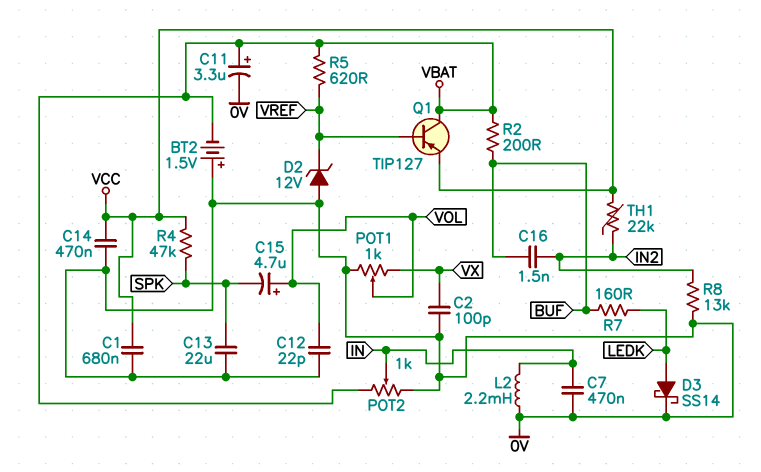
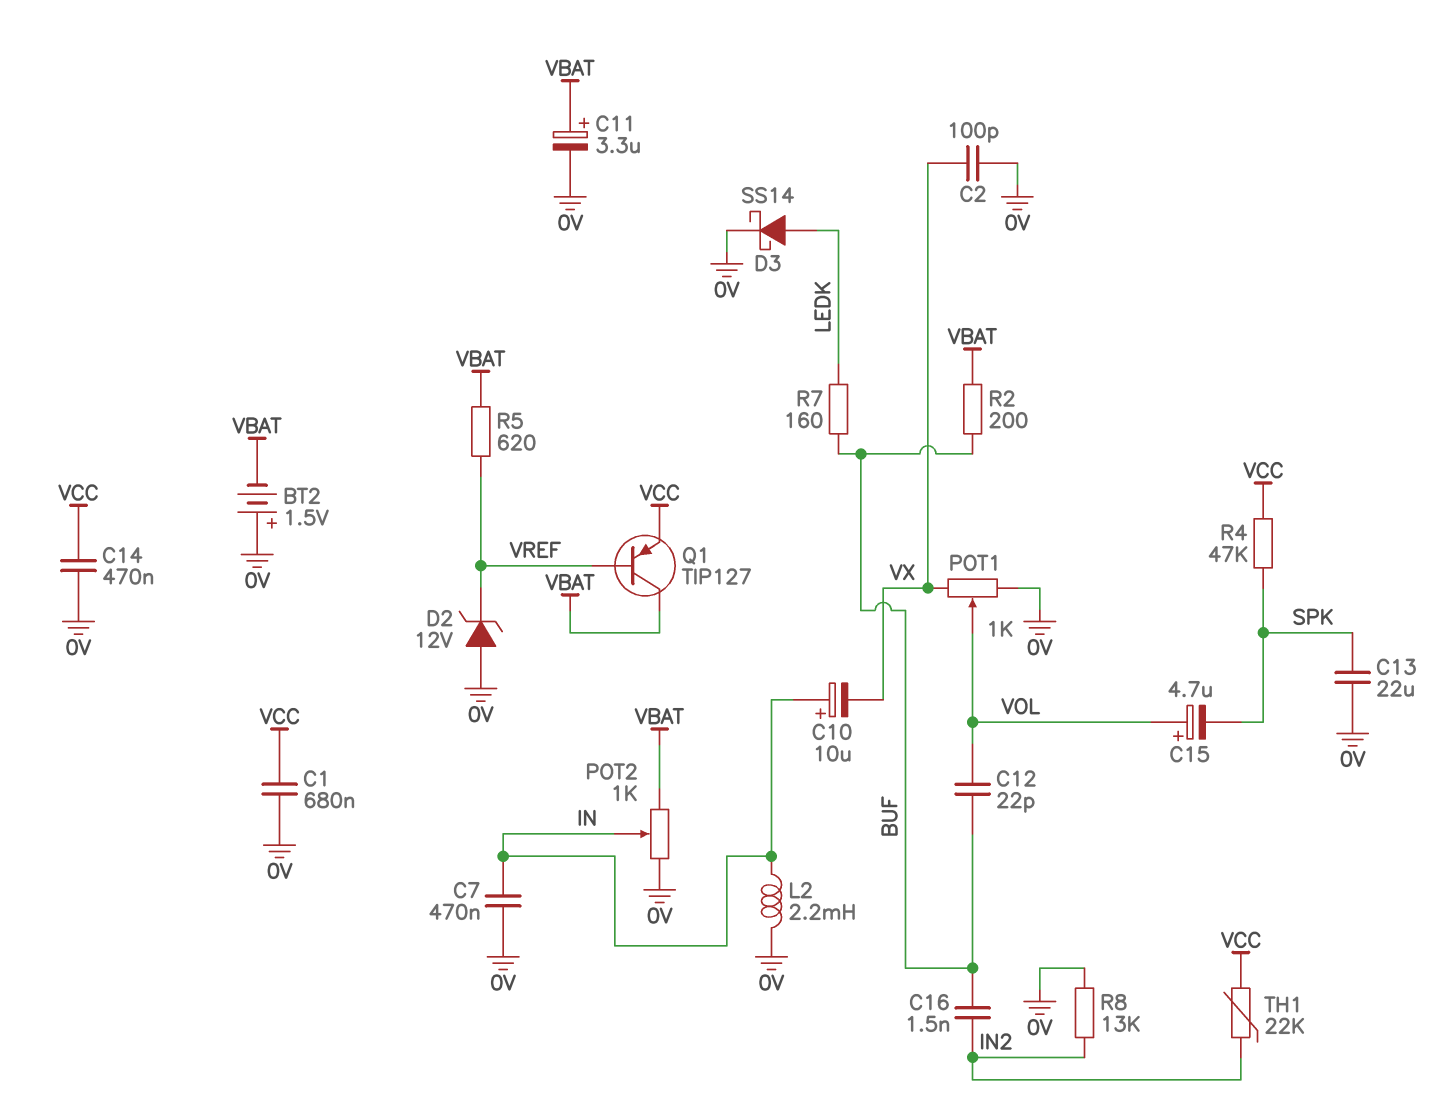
C10: none -> 10uF (plus IN, minus VX)
C12: 22pF (0V, VOL) -> 22pF (BUF, VOL)

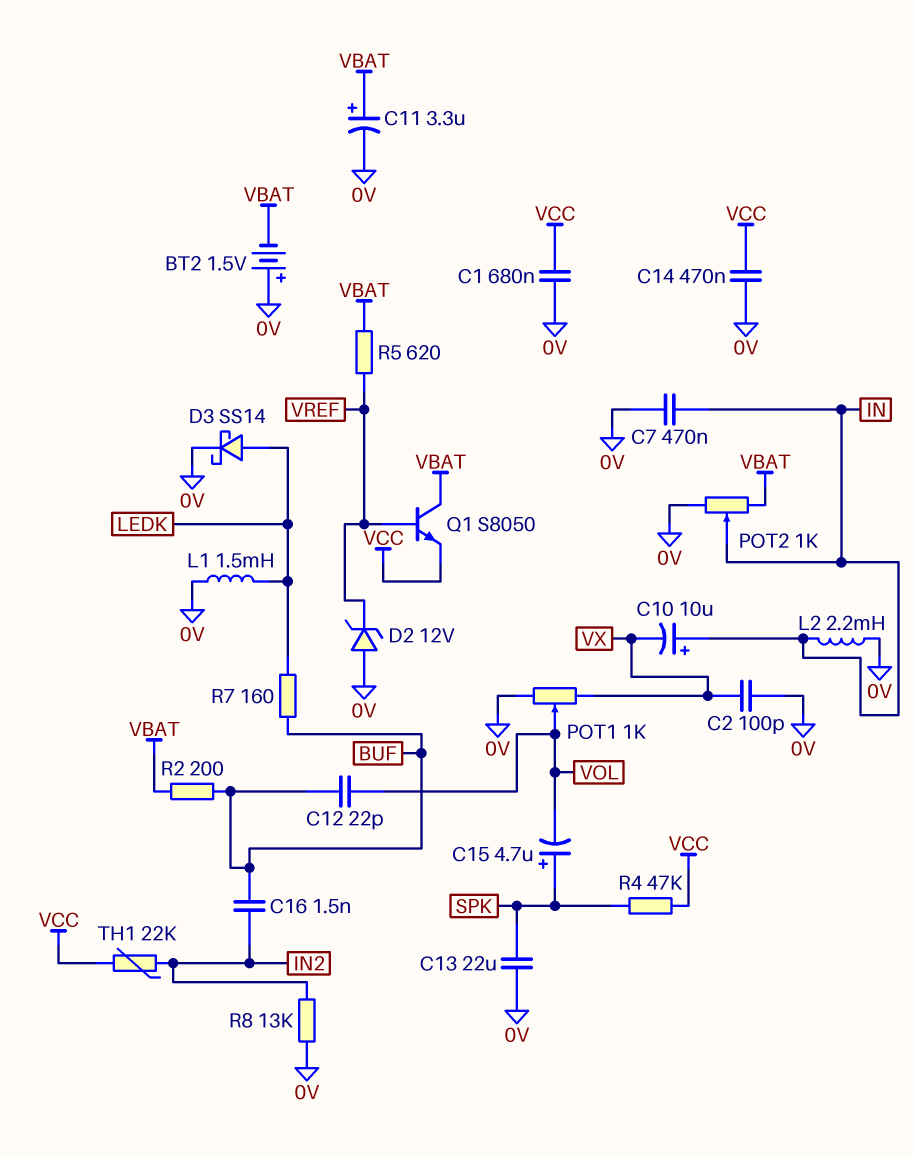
C15: 4.7uF (plus VOL, minus SPK) -> 4.7uF (plus SPK, minus VOL)
L1: none -> 1.5mH (0V, LEDK)
Q1: PNP TIP127 (B VREF, C VBAT, E VCC) -> NPN S8050 (B VREF, C VBAT, E VCC)

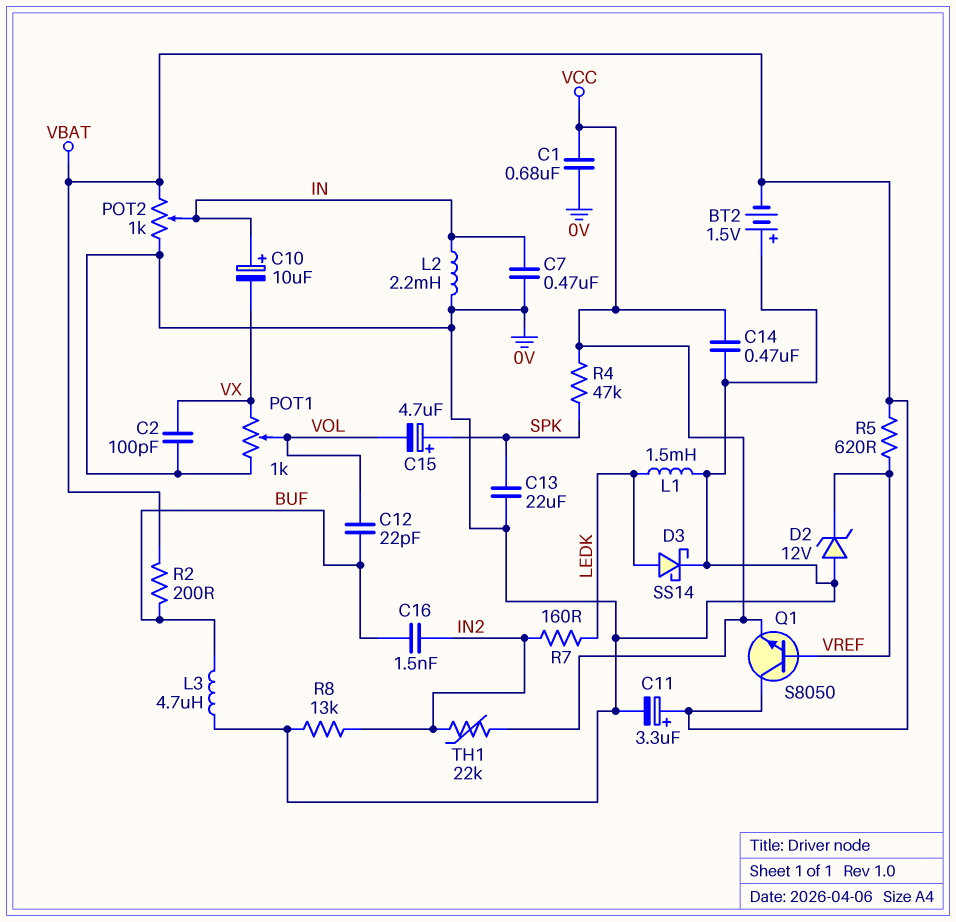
L3: none -> 4.7uH (0V, BUF)
R7: 160 (BUF, LEDK) -> 160 (IN2, LEDK)

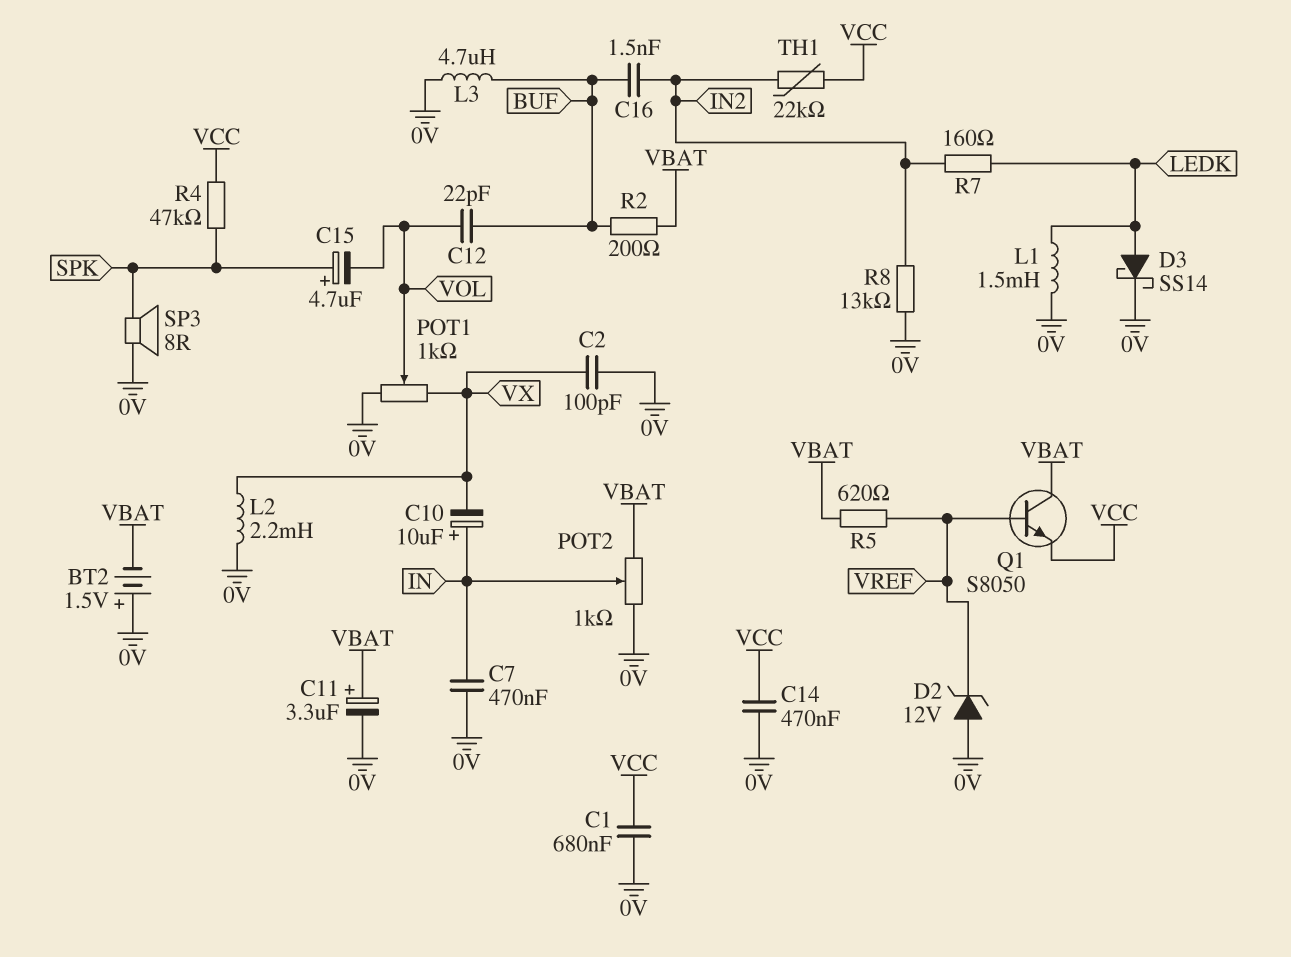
C13: 22uF (0V, SPK) -> none
L2: 2.2mH (0V, IN) -> 2.2mH (0V, VX)
SP3: none -> speaker 8R (0V, SPK)

